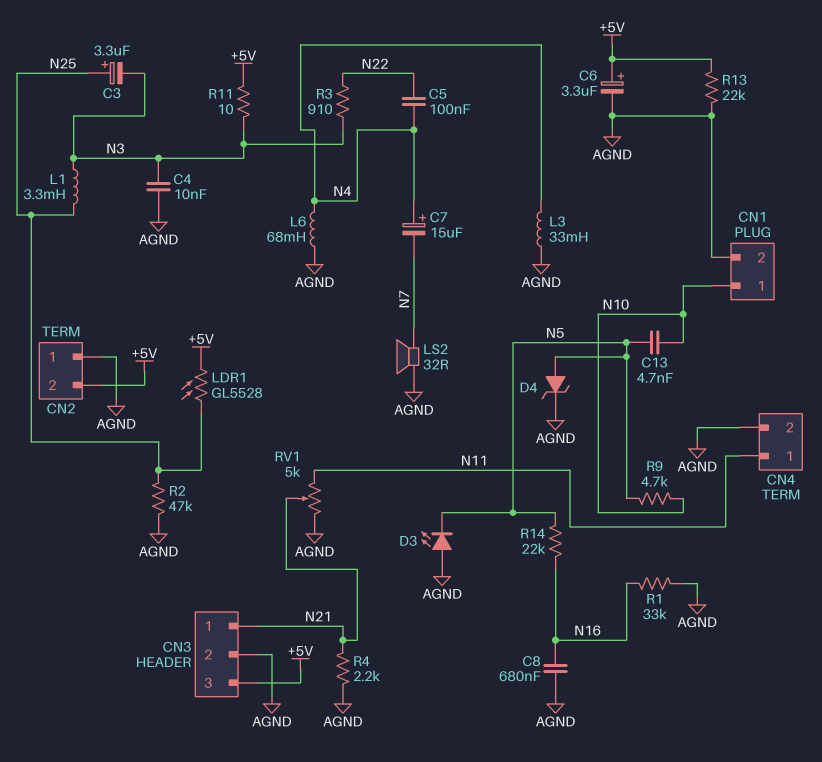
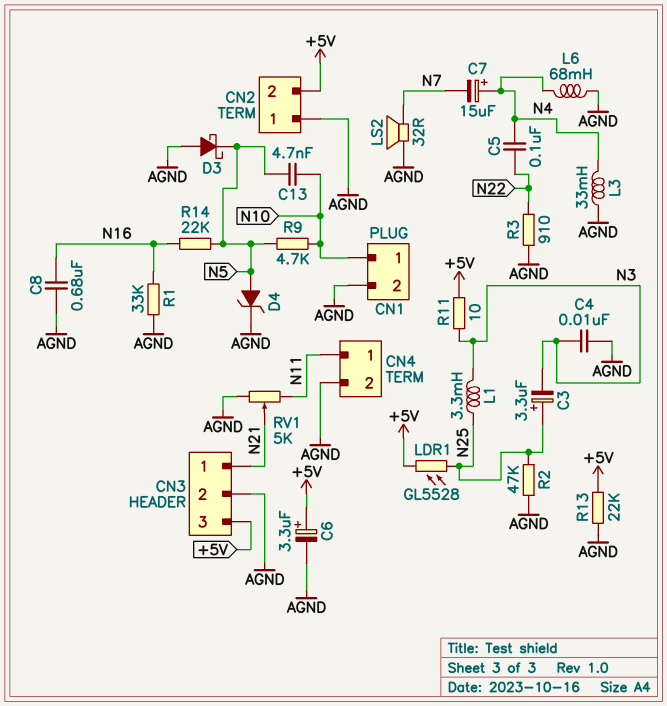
D3: LED (A AGND, K N5) -> schottky (A AGND, K N5)
R3: 910 (N3, N22) -> 910 (AGND, N22)
R4: 2.2k (AGND, N21) -> none

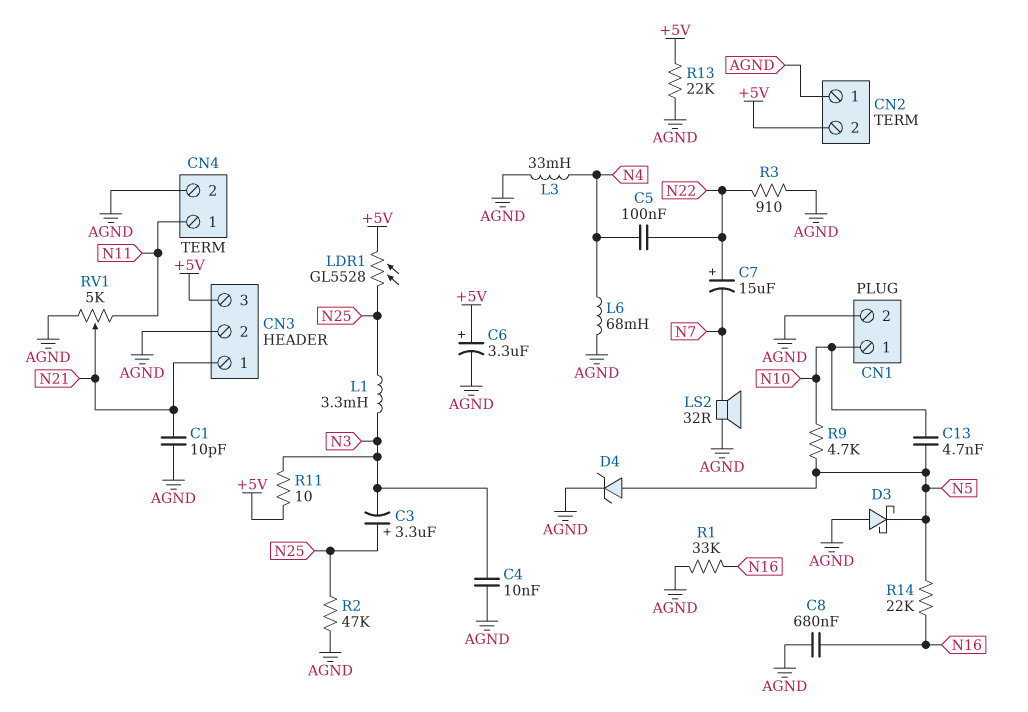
C1: none -> 10pF (AGND, N21)
C7: 15uF (plus N4, minus N7) -> 15uF (plus N22, minus N7)

